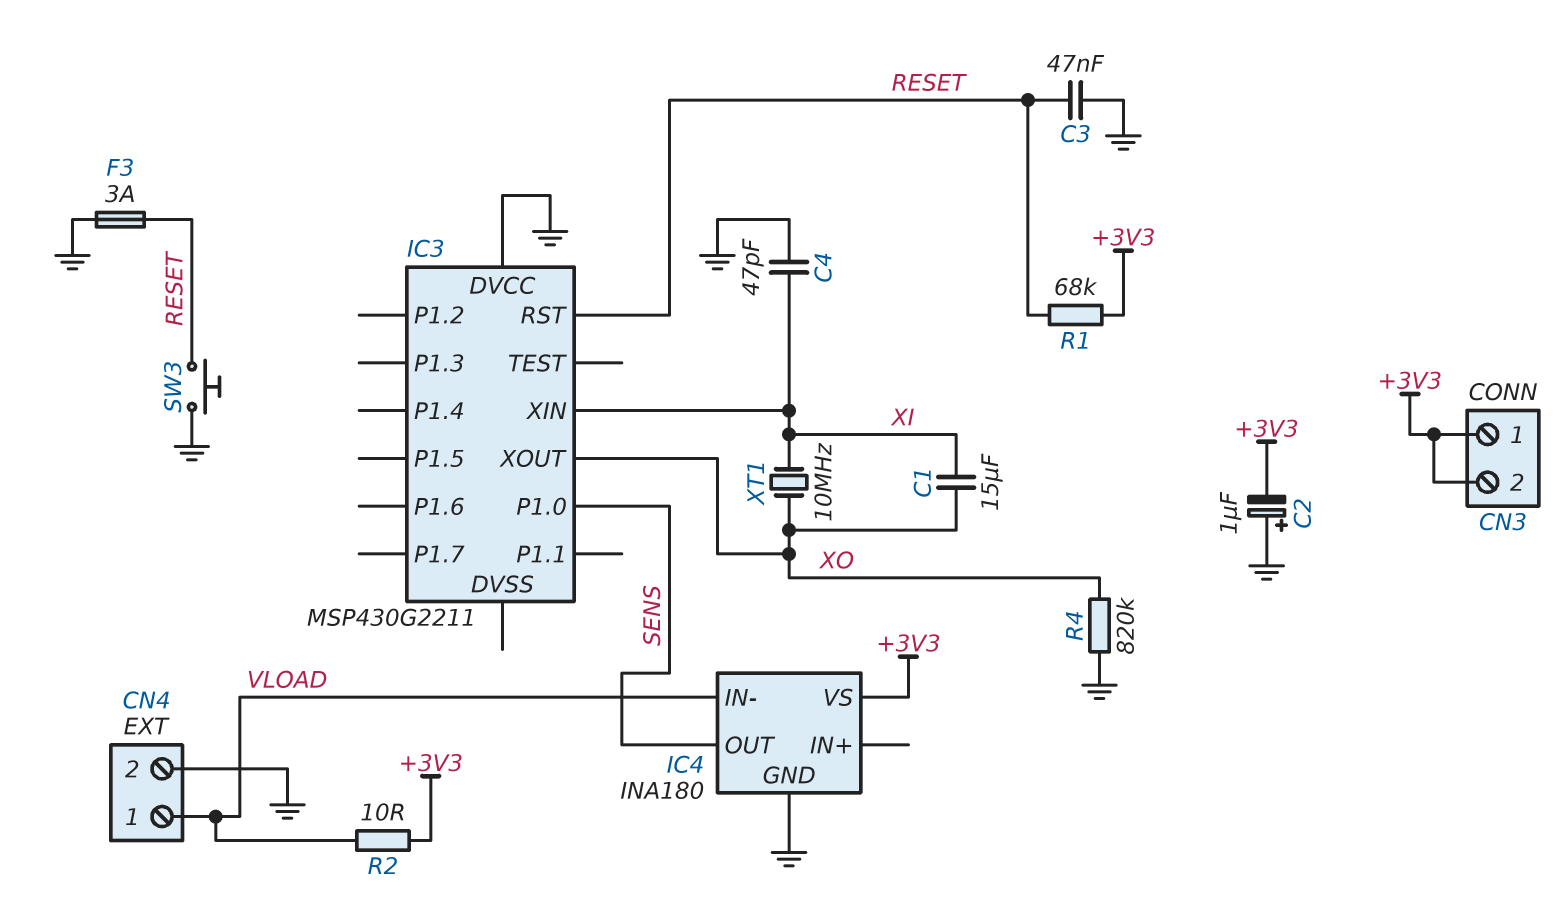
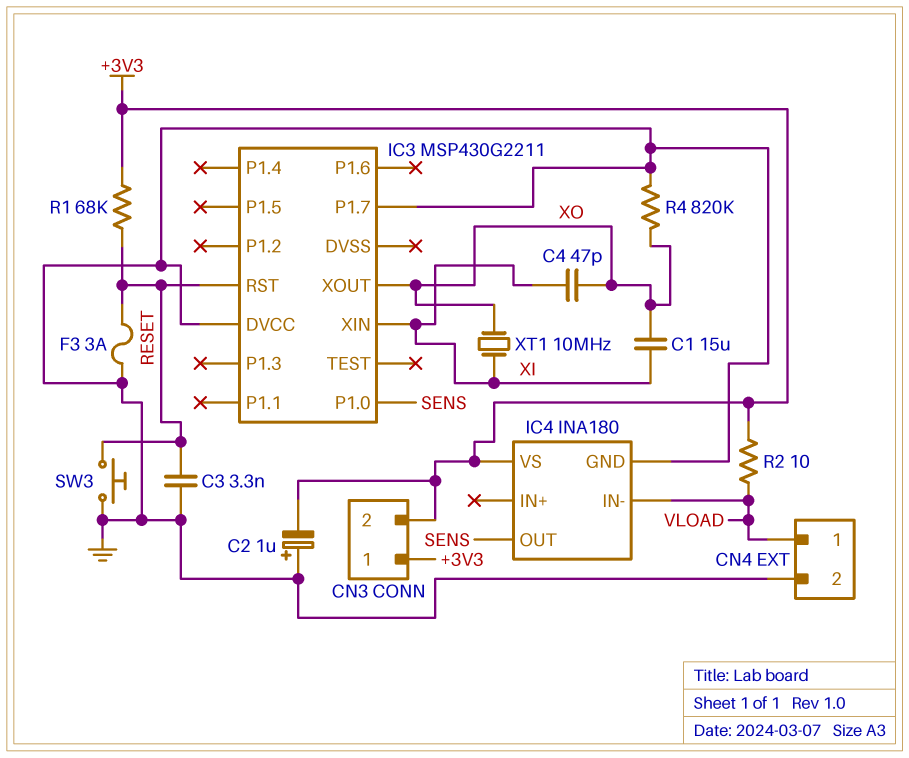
C3: 47nF (GND, RESET) -> 3.3nF (GND, RESET)
C4: 47pF (GND, XI) -> 47pF (XI, XO)
IC3 pin P1.7: none -> GND

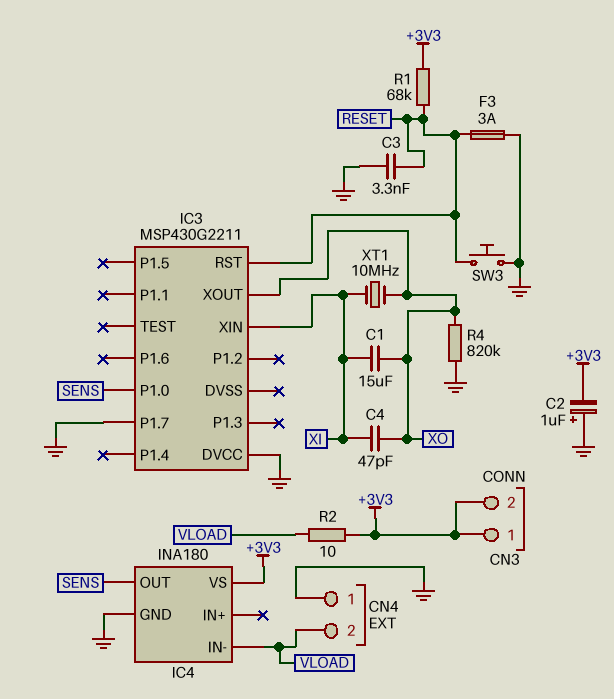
CN4 pin 1: VLOAD -> GND
CN4 pin 2: GND -> VLOAD

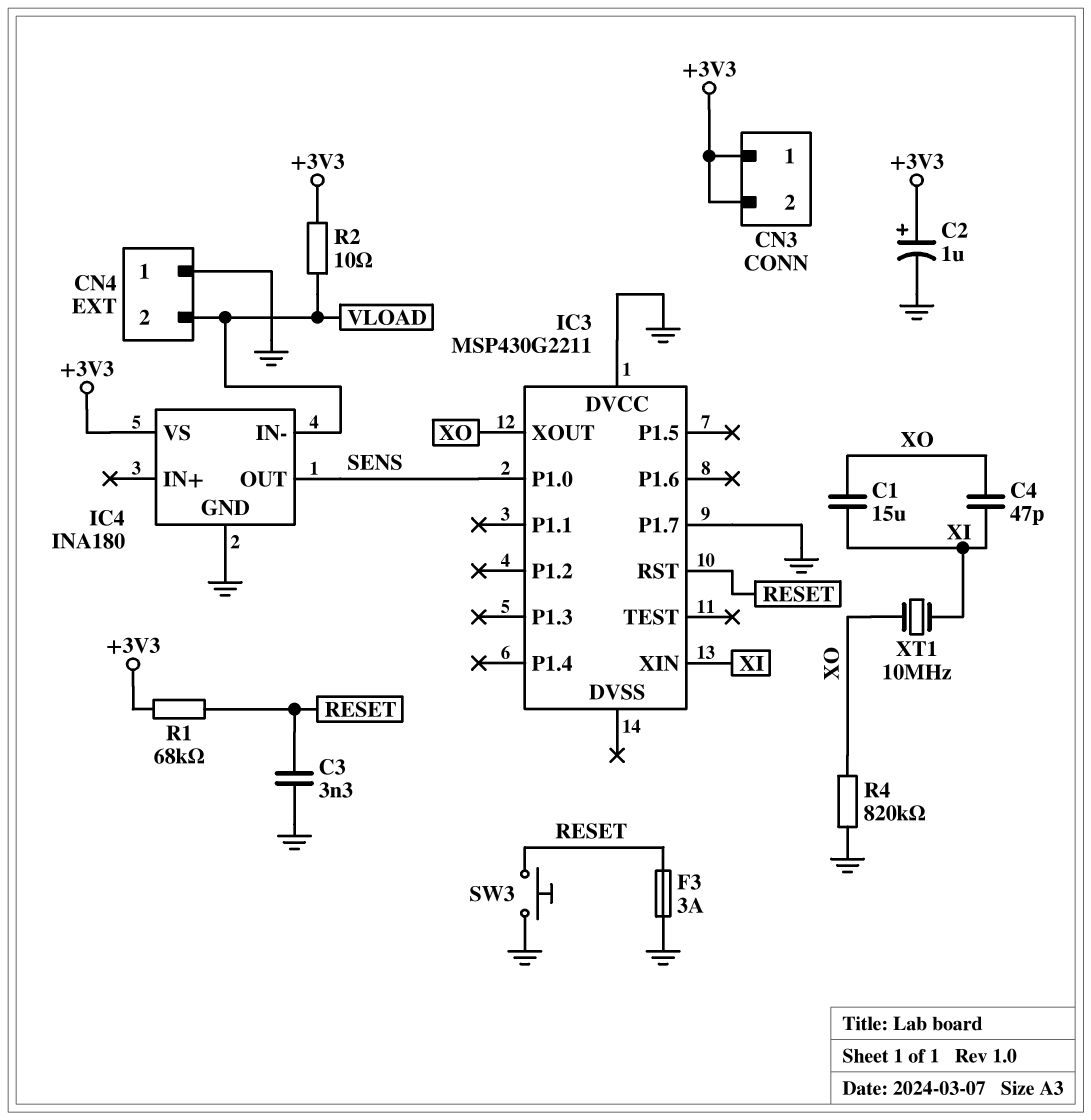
C2: 1uF (plus GND, minus +3V3) -> 1uF (plus +3V3, minus GND)

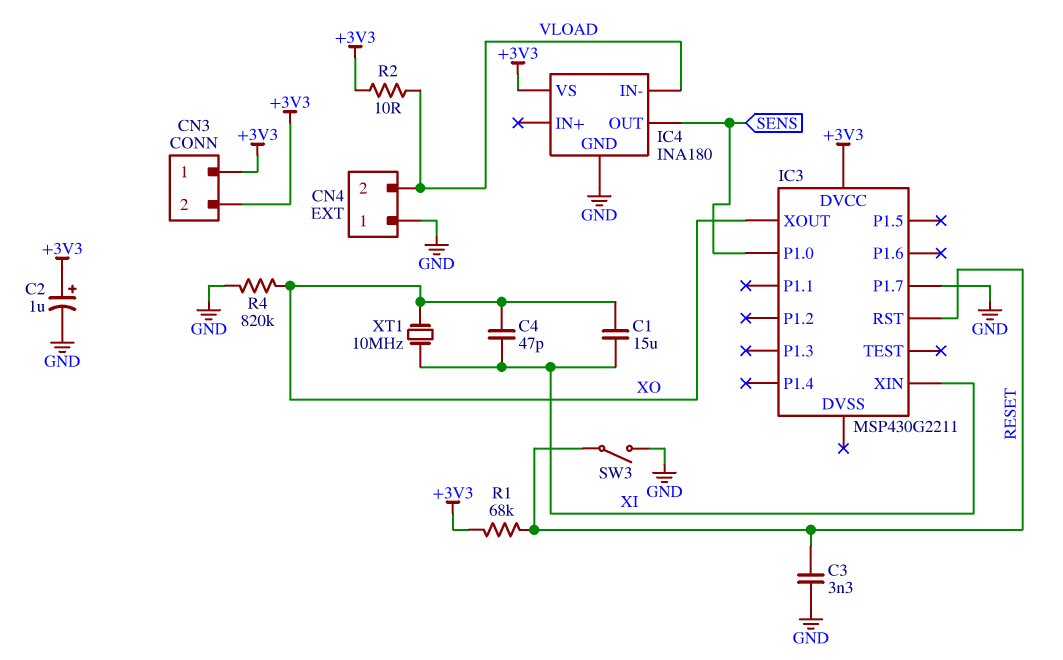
F3: 3A (GND, RESET) -> none
IC3 pin DVCC: GND -> +3V3
SW3: button (GND, RESET) -> switch (GND, RESET)

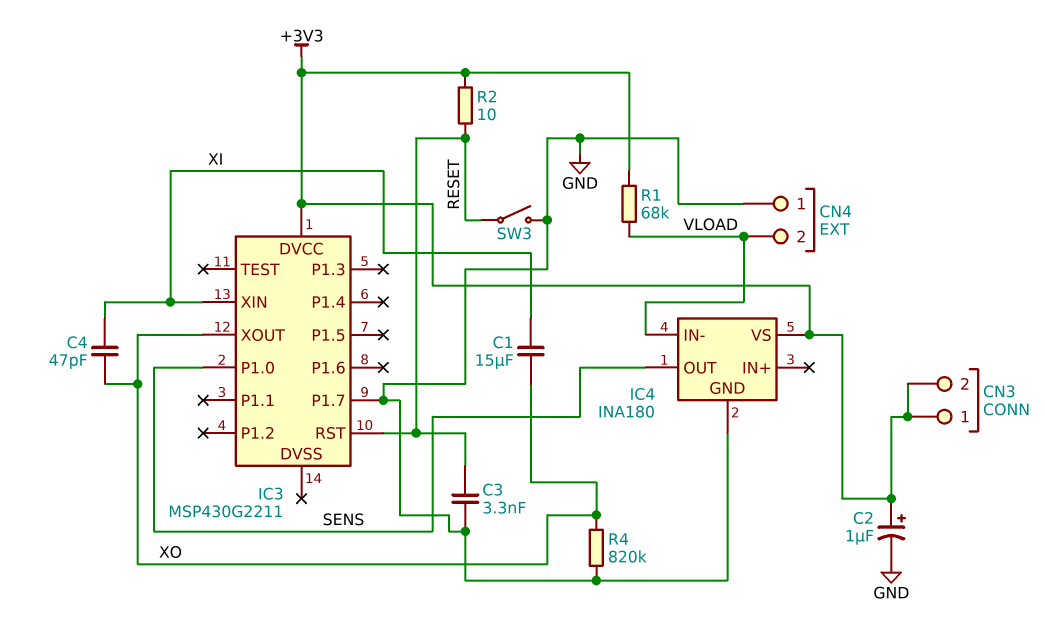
R1: 68k (+3V3, RESET) -> 68k (+3V3, VLOAD)
R2: 10 (+3V3, VLOAD) -> 10 (+3V3, RESET)
XT1: 10MHz (XI, XO) -> none

